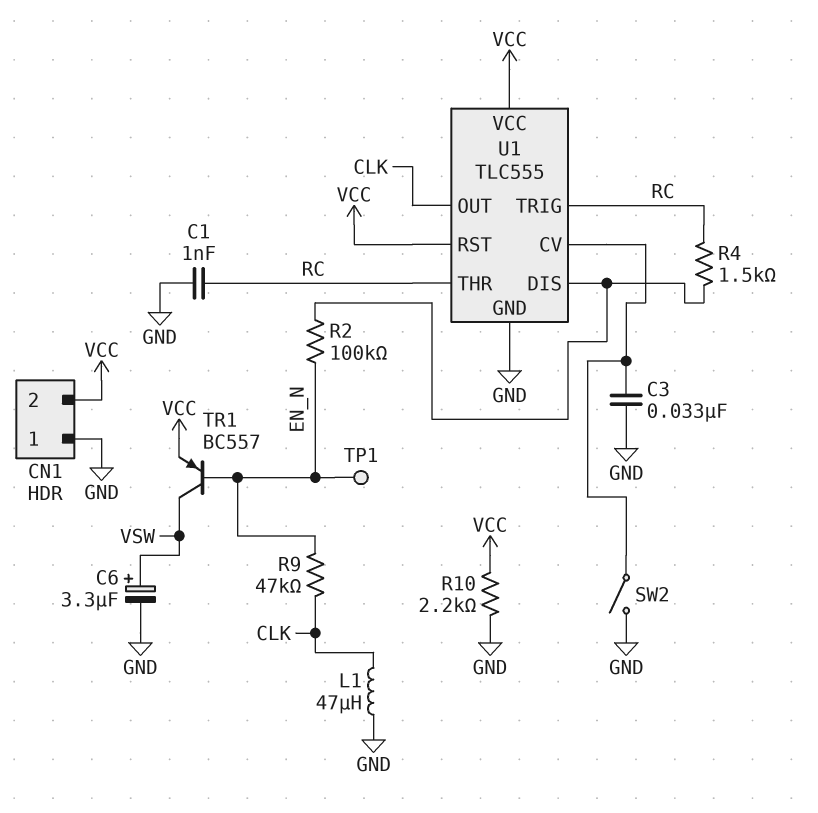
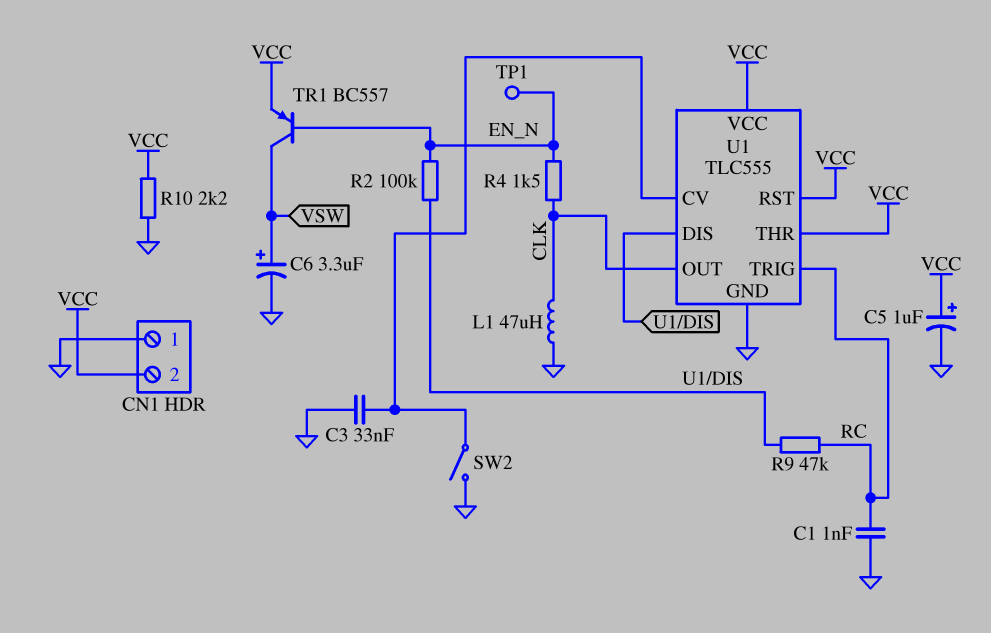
C5: none -> 1uF (plus VCC, minus GND)
R4: 1.5k (RC, U1/DIS) -> 1.5k (CLK, EN_N)
R9: 47k (CLK, EN_N) -> 47k (RC, U1/DIS)
U1 pin THR: RC -> VCC

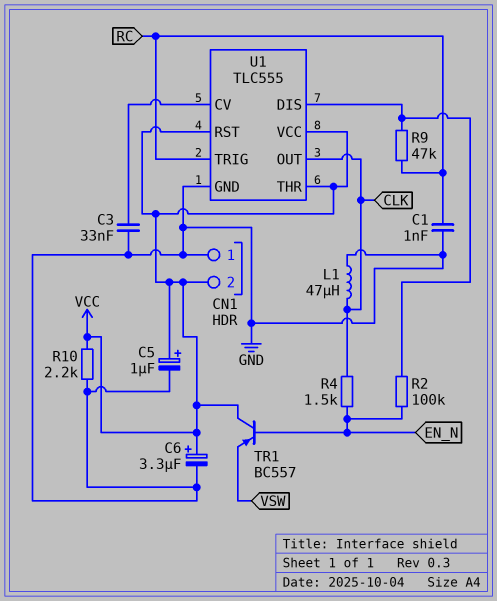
C6: 3.3uF (plus VSW, minus GND) -> 3.3uF (plus VCC, minus GND)
SW2: switch (GND, U1/CV) -> none
TP1: test point (EN_N) -> none
TR1: PNP BC557 (B EN_N, C VSW, E VCC) -> PNP BC557 (B EN_N, C VCC, E VSW)

